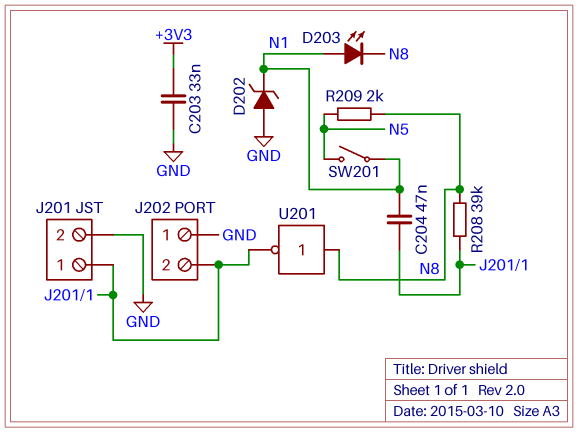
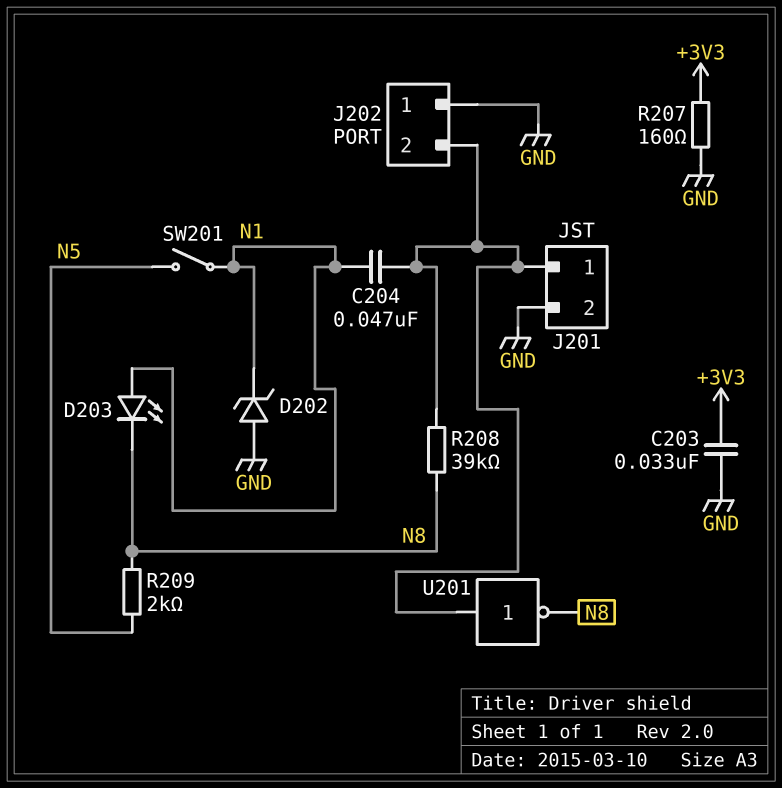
R207: none -> 160 (+3V3, GND)
U201: NOT (in N8, out J201/1) -> NOT (in J201/1, out N8)

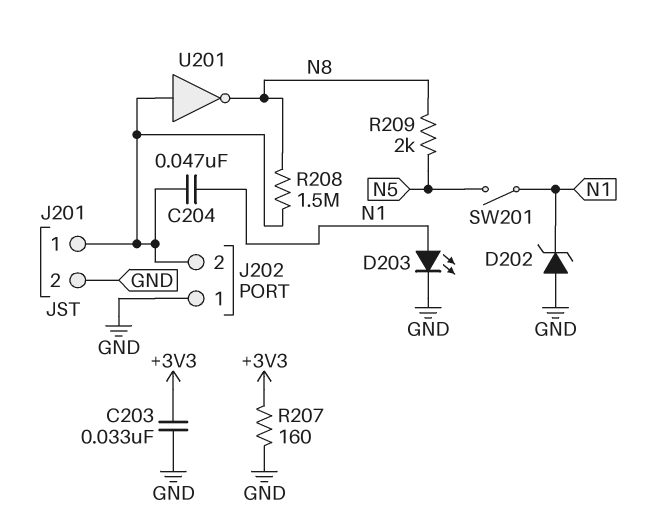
D203: LED (A N1, K N8) -> LED (A N1, K GND)
R208: 39k (J201/1, N8) -> 1.5M (J201/1, N8)

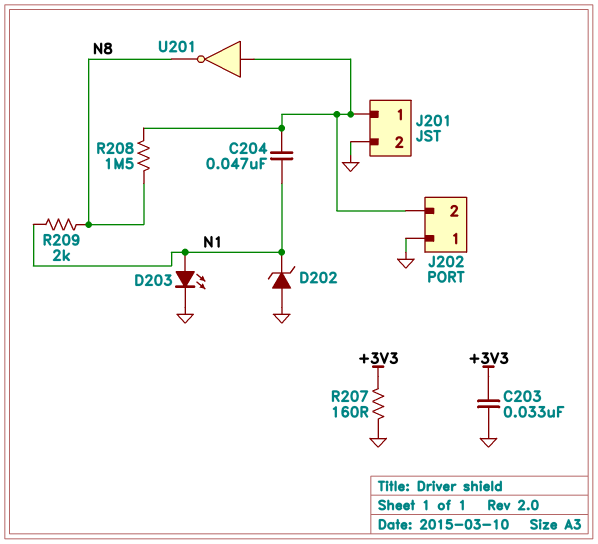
R209: 2k (N5, N8) -> 2k (N1, N8)
SW201: switch (N1, N5) -> none

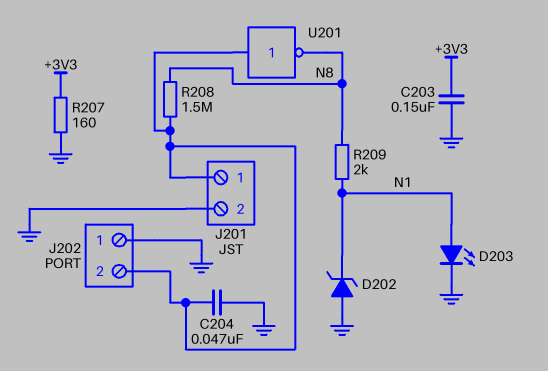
C203: 33nF (+3V3, GND) -> 150nF (+3V3, GND)
C204: 47nF (J201/1, N1) -> 47nF (GND, J201/1)

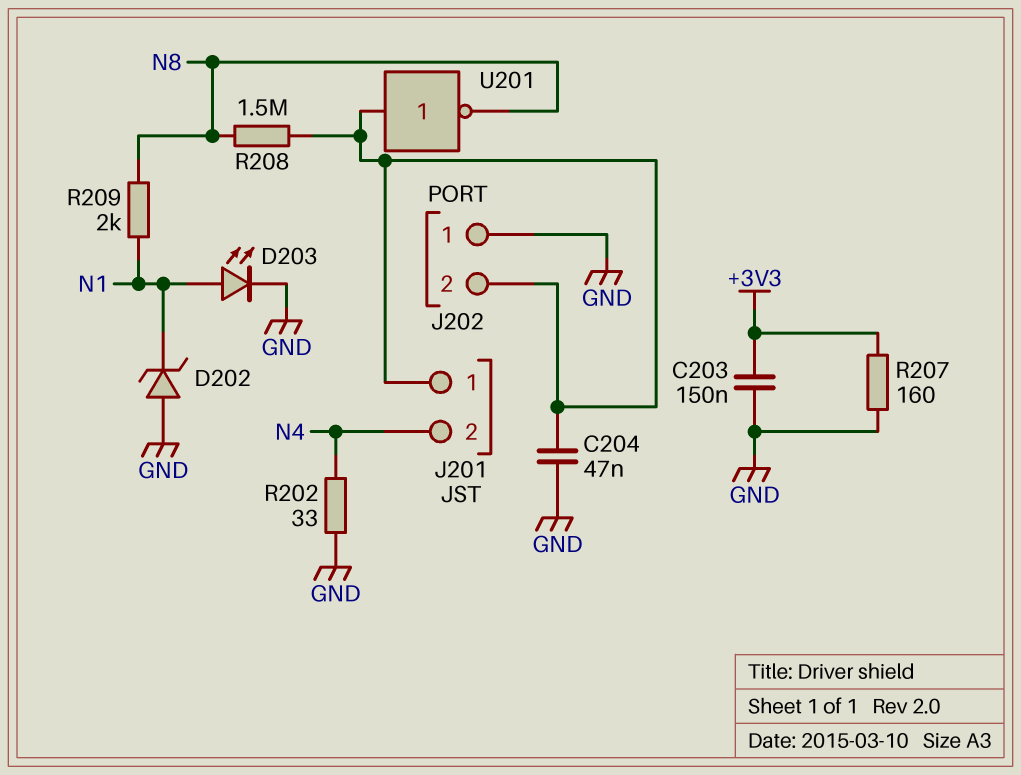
J201 pin 2: GND -> N4
R202: none -> 33 (GND, N4)

